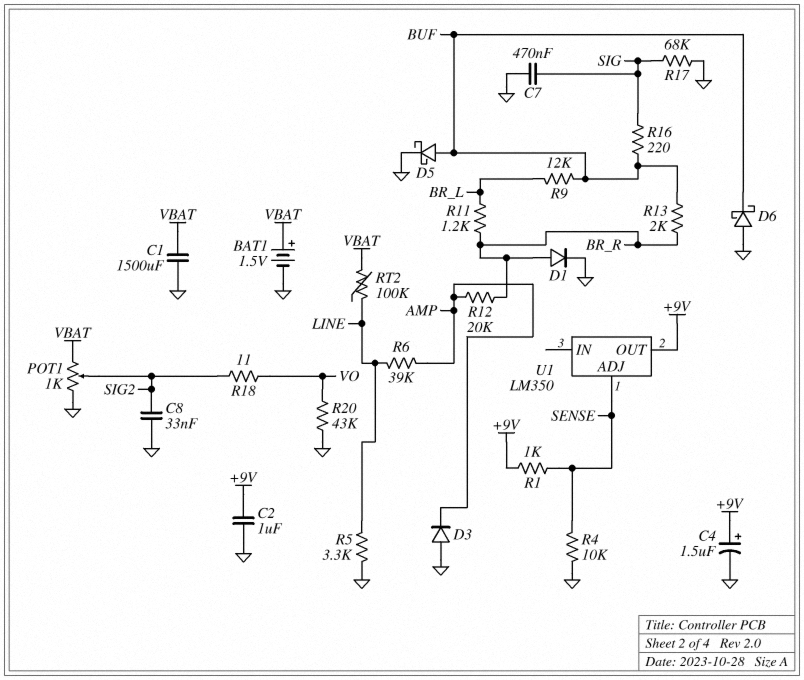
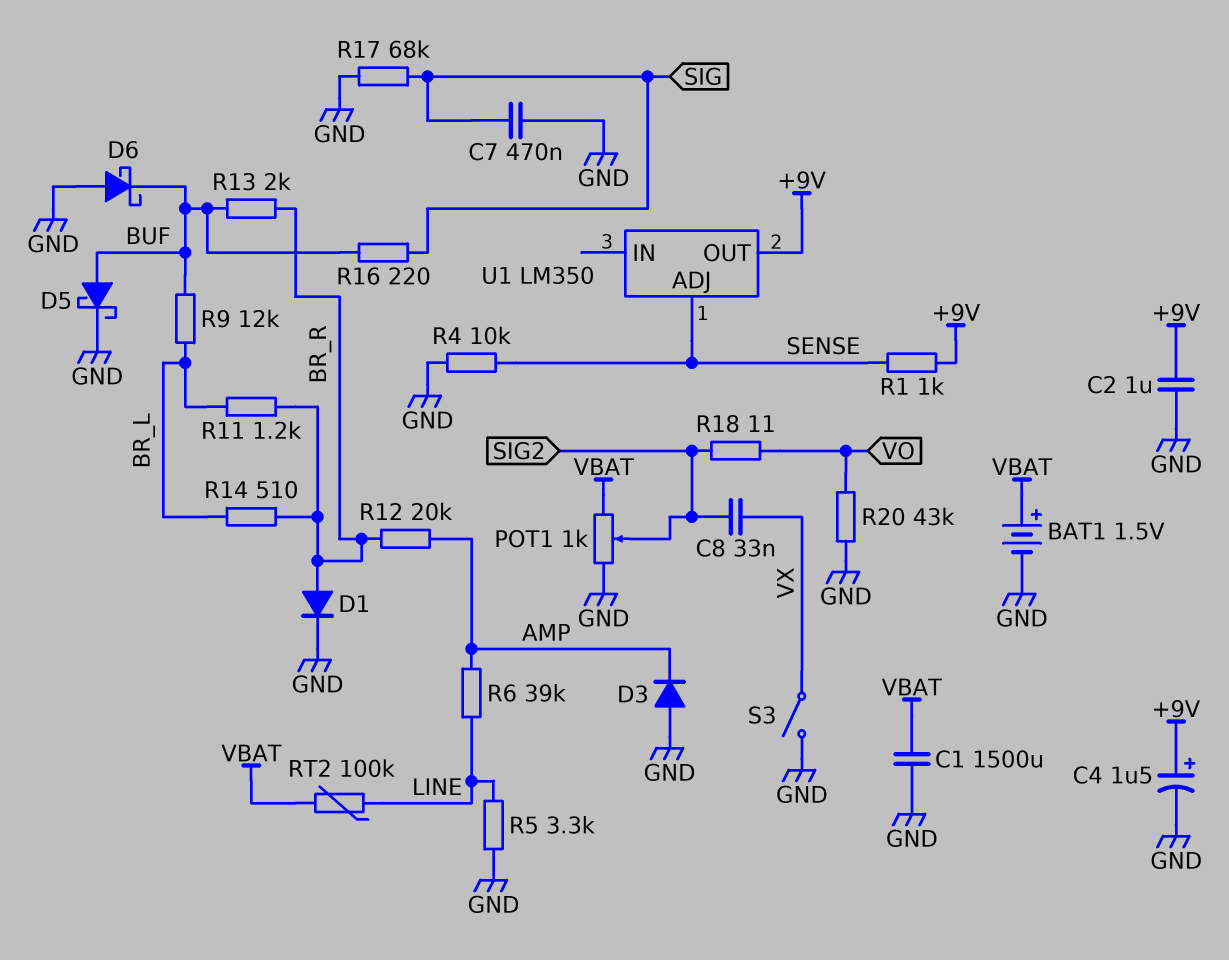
C8: 33nF (GND, SIG2) -> 33nF (SIG2, VX)
R14: none -> 510 (BR_L, BR_R)
S3: none -> switch (GND, VX)

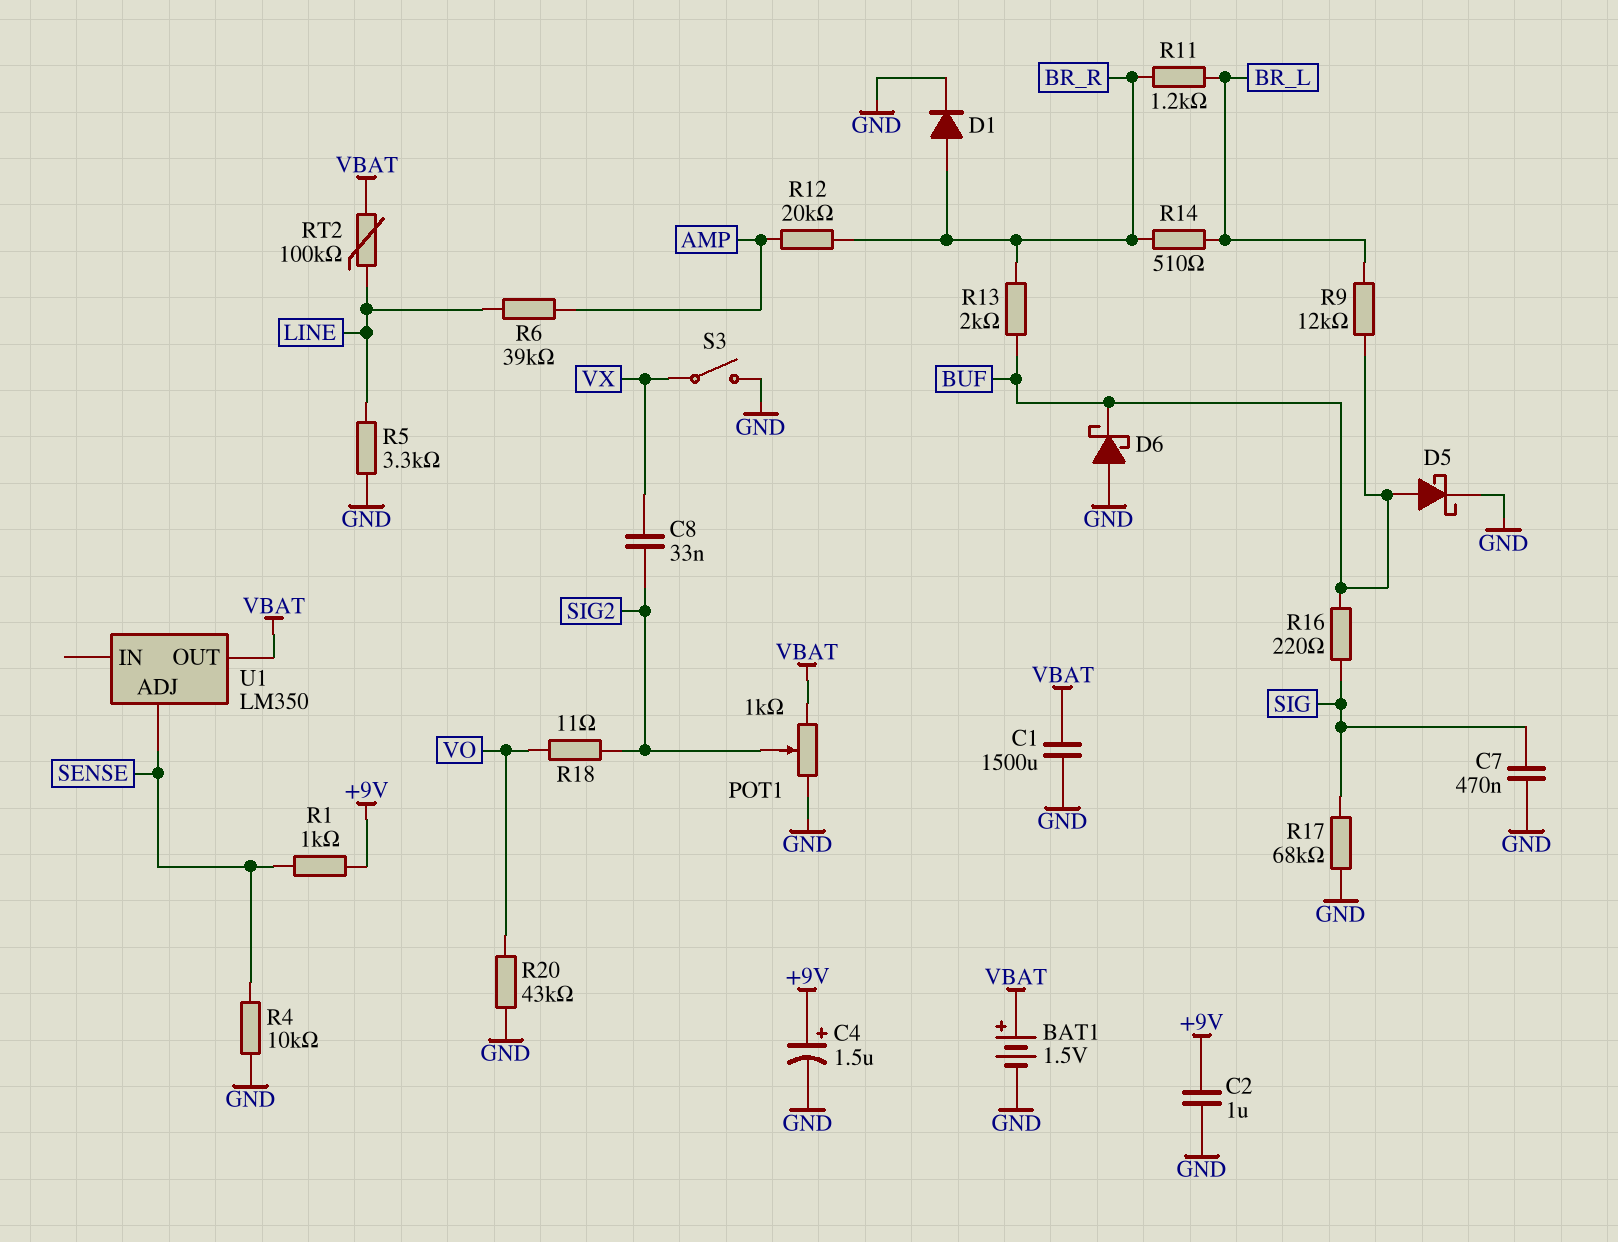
D3: diode (A GND, K AMP) -> none
U1 pin OUT: +9V -> VBAT

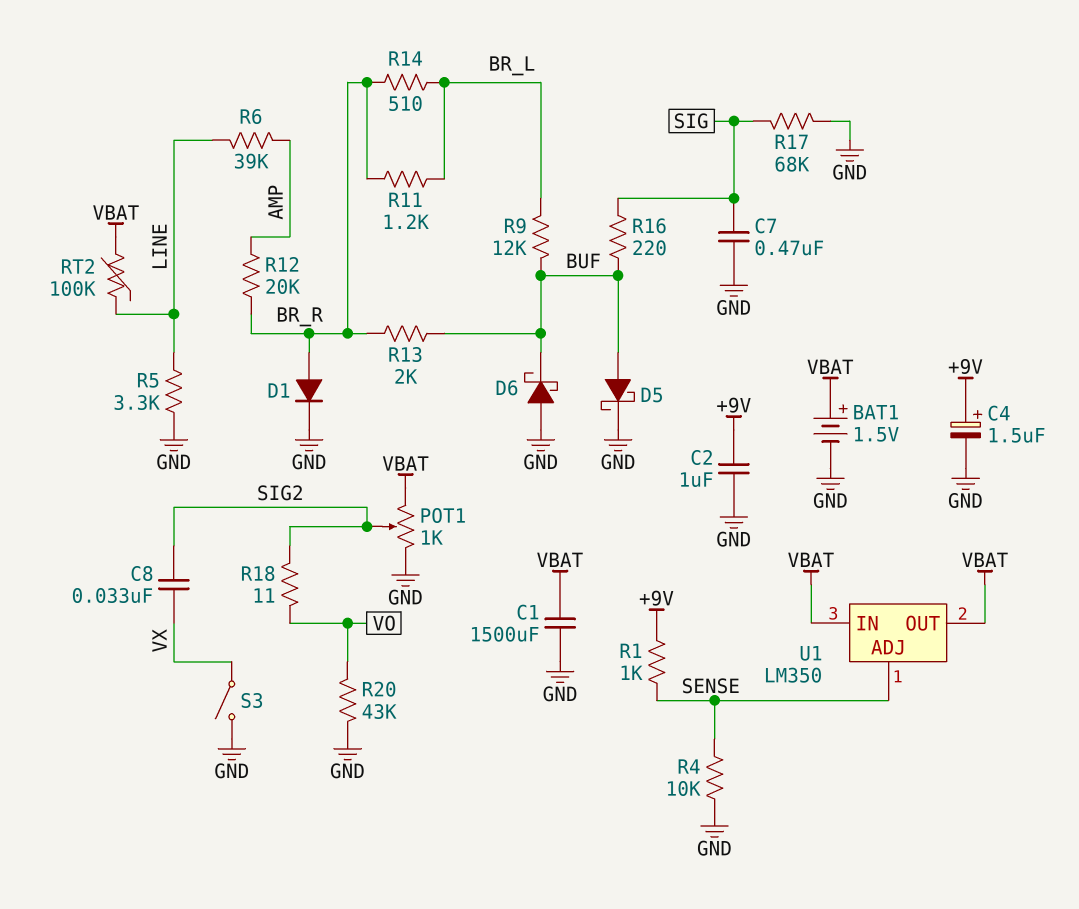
U1 pin IN: none -> VBAT

